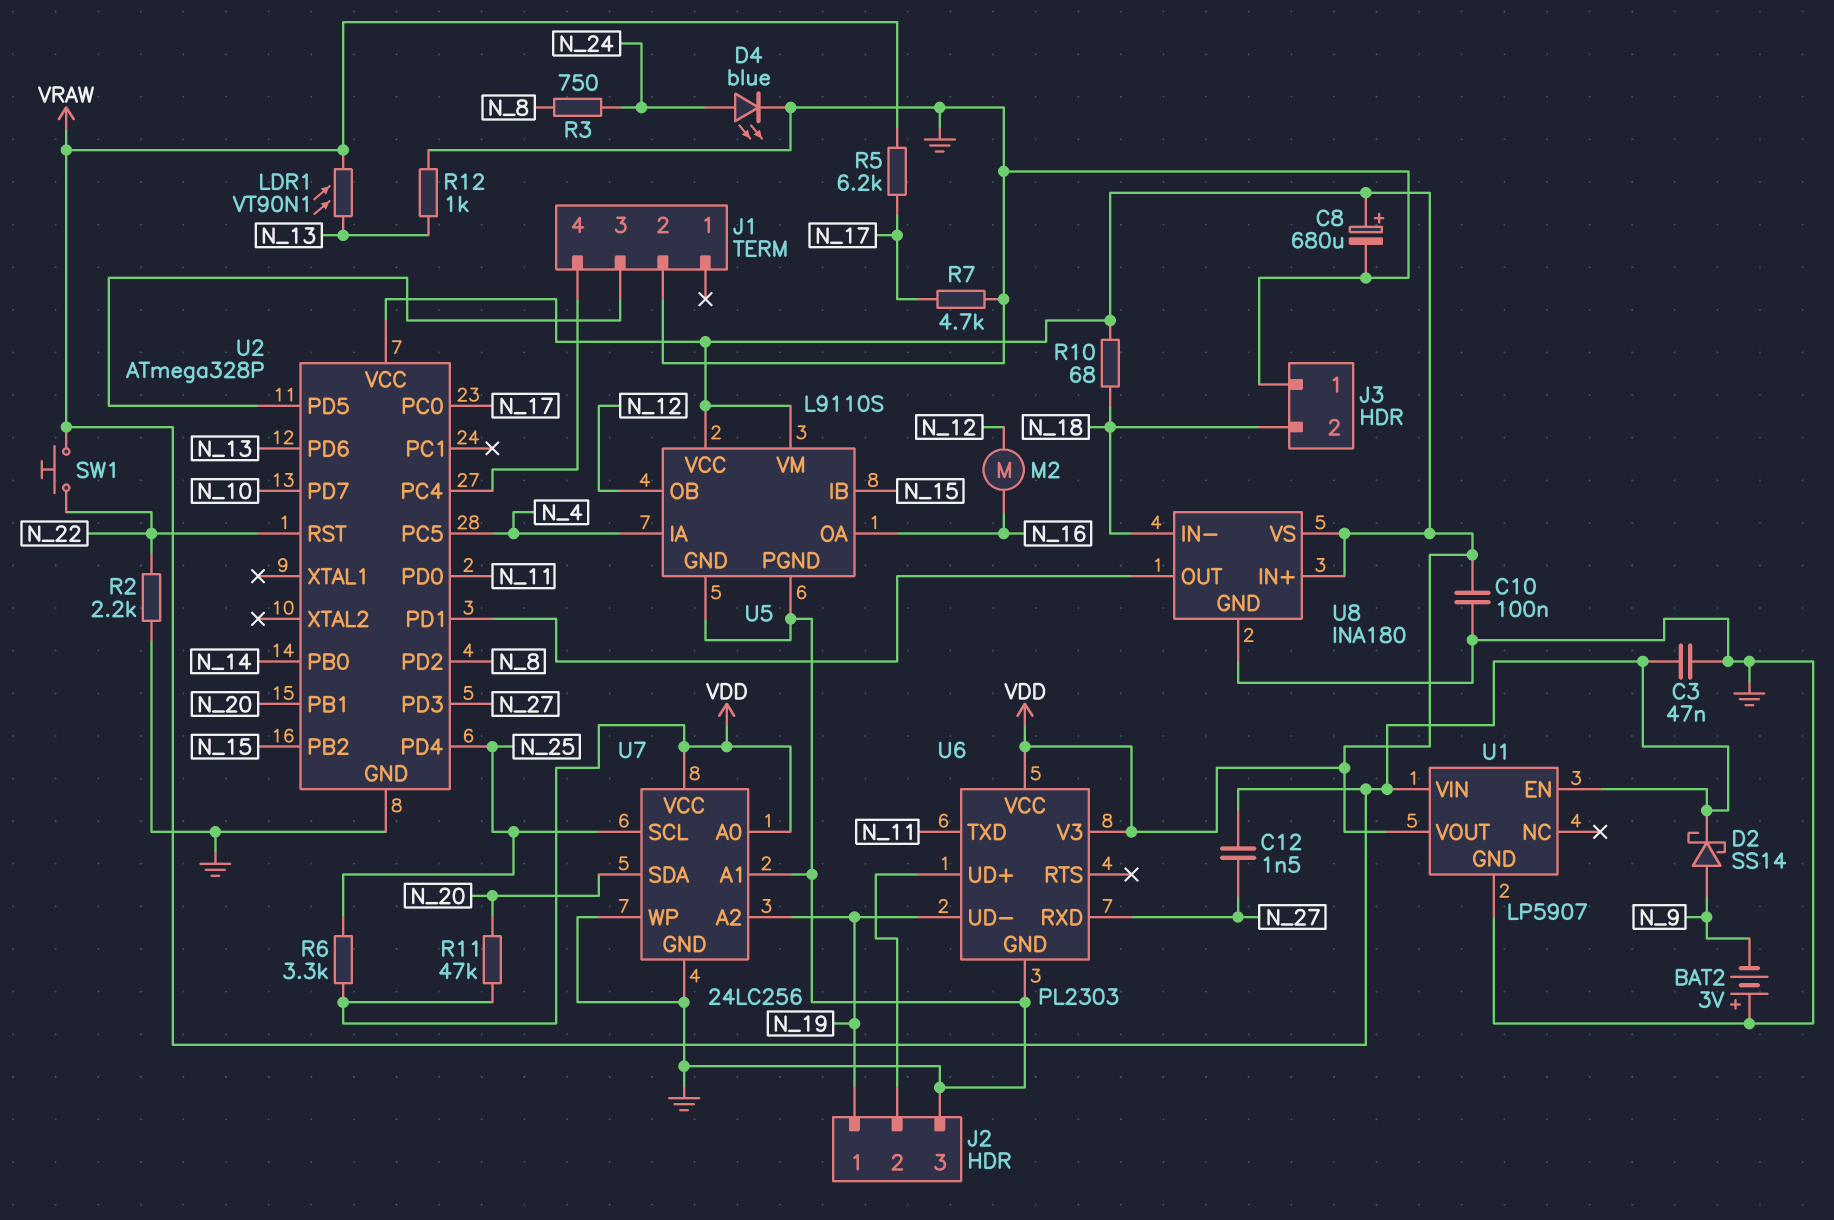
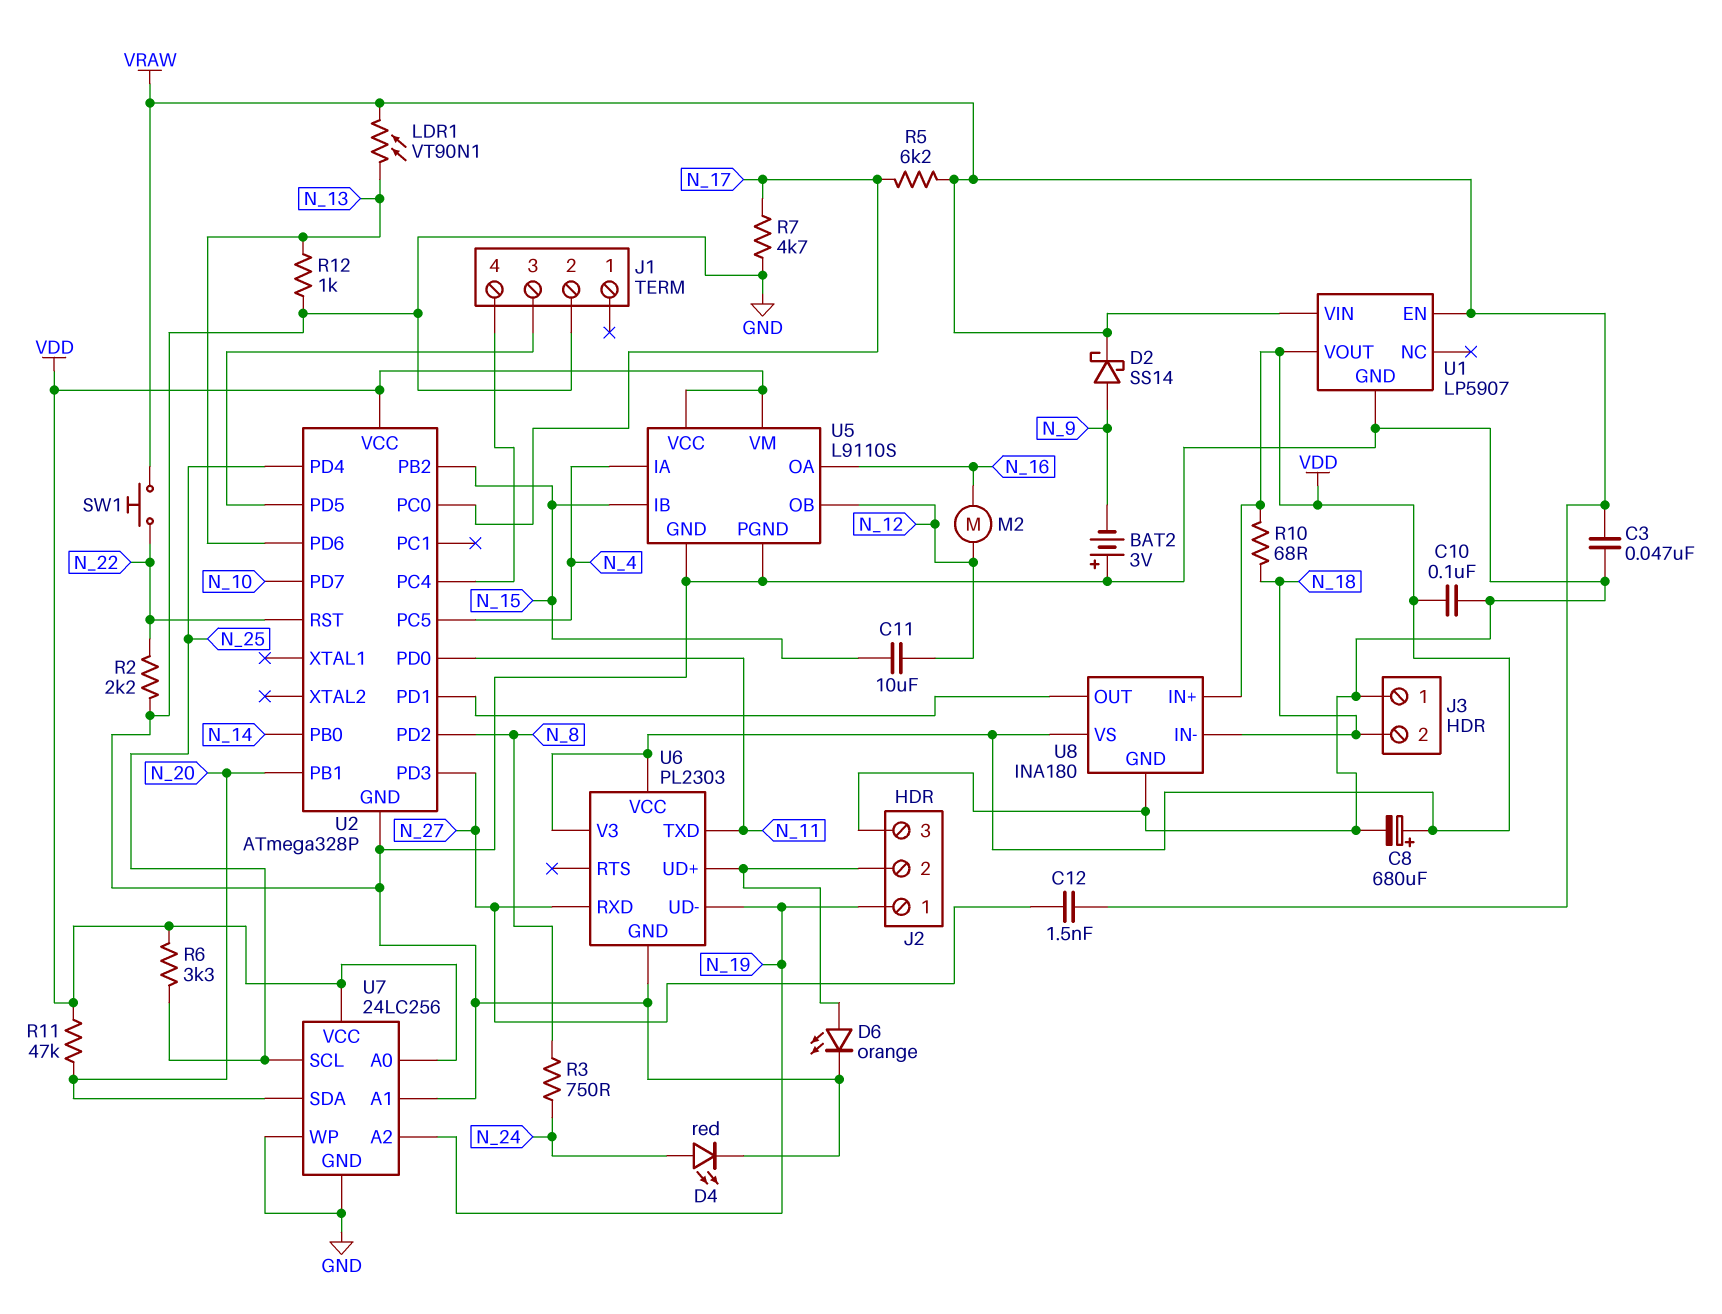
C11: none -> 10uF (N_12, N_15)
D4: LED blue (A N_24, K GND) -> LED red (A N_24, K GND)
D6: none -> LED orange (A J2/2, K GND)

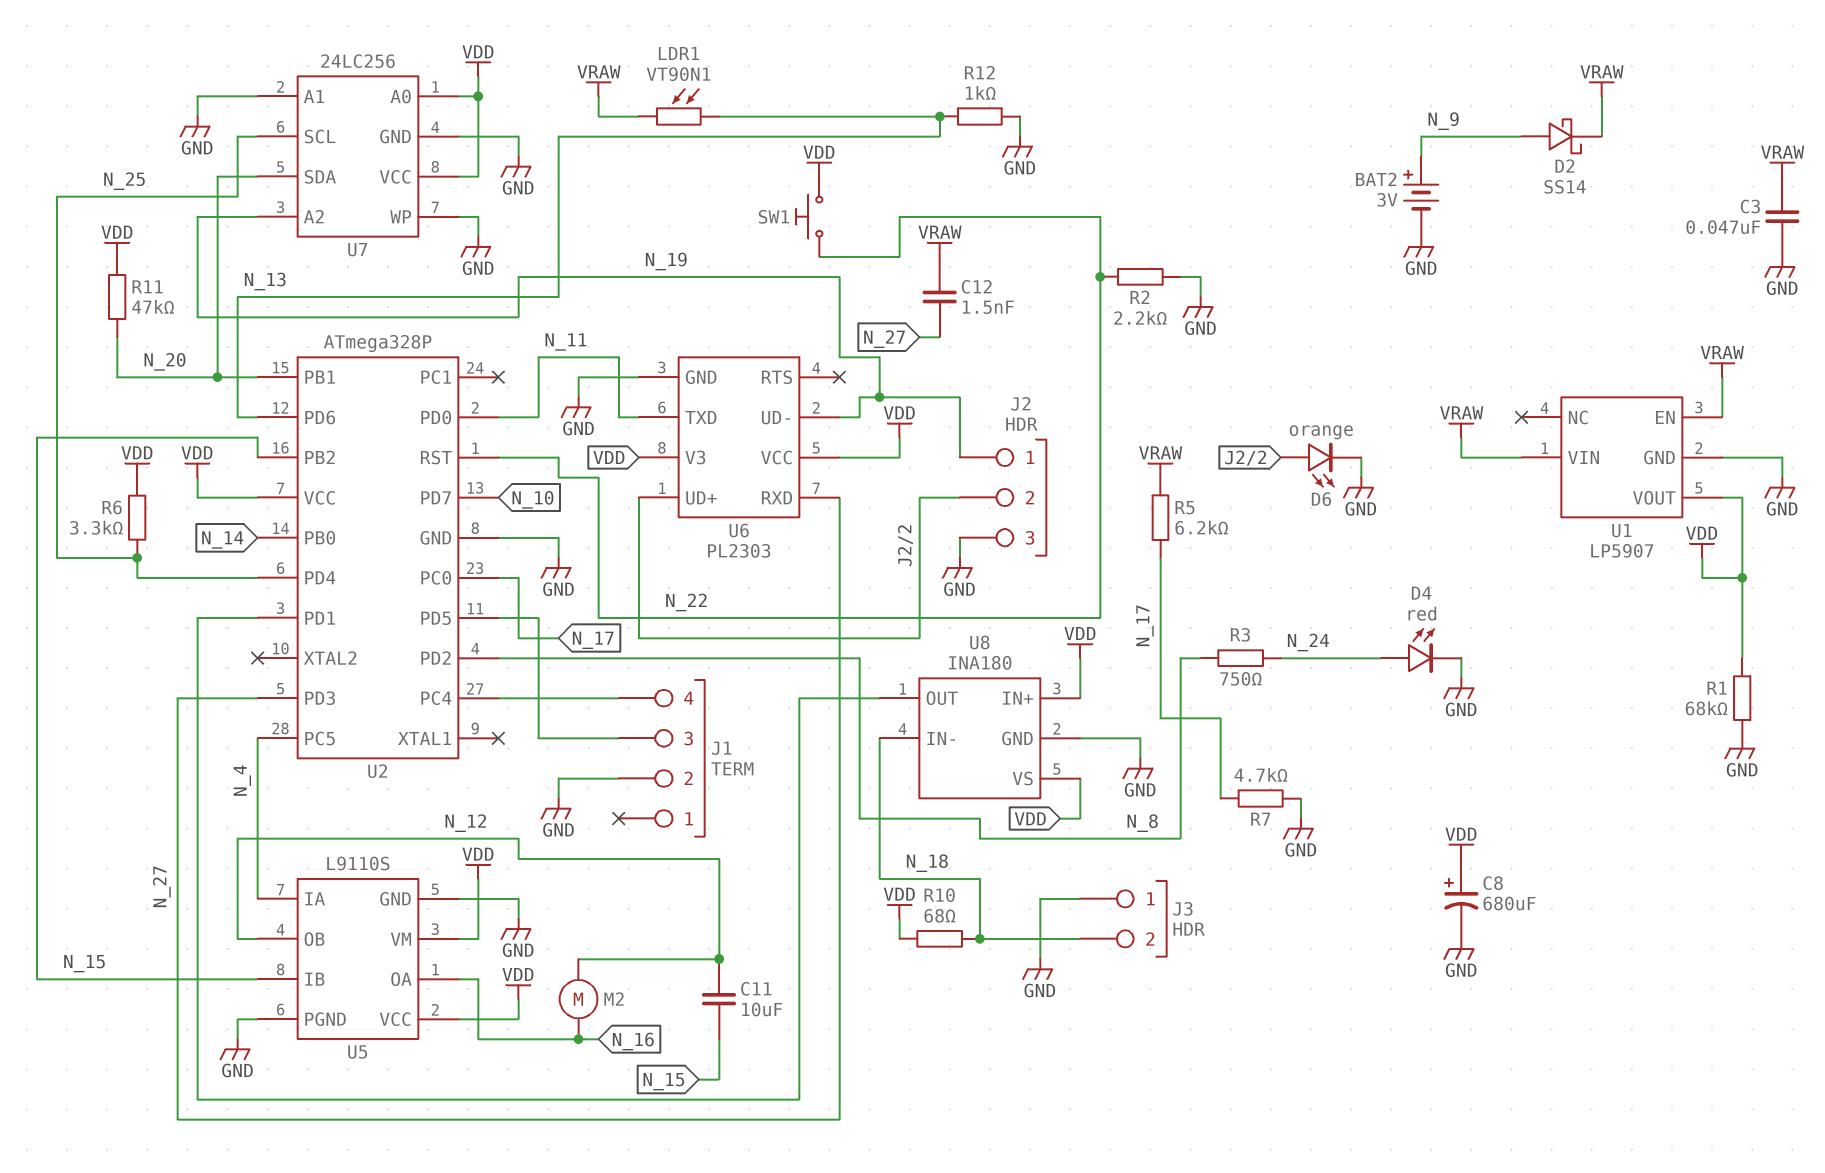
BAT2: 3V (plus GND, minus N_9) -> 3V (plus N_9, minus GND)
C10: 100nF (GND, VDD) -> none
R1: none -> 68k (GND, VDD)
SW1: button (N_22, VRAW) -> button (N_22, VDD)

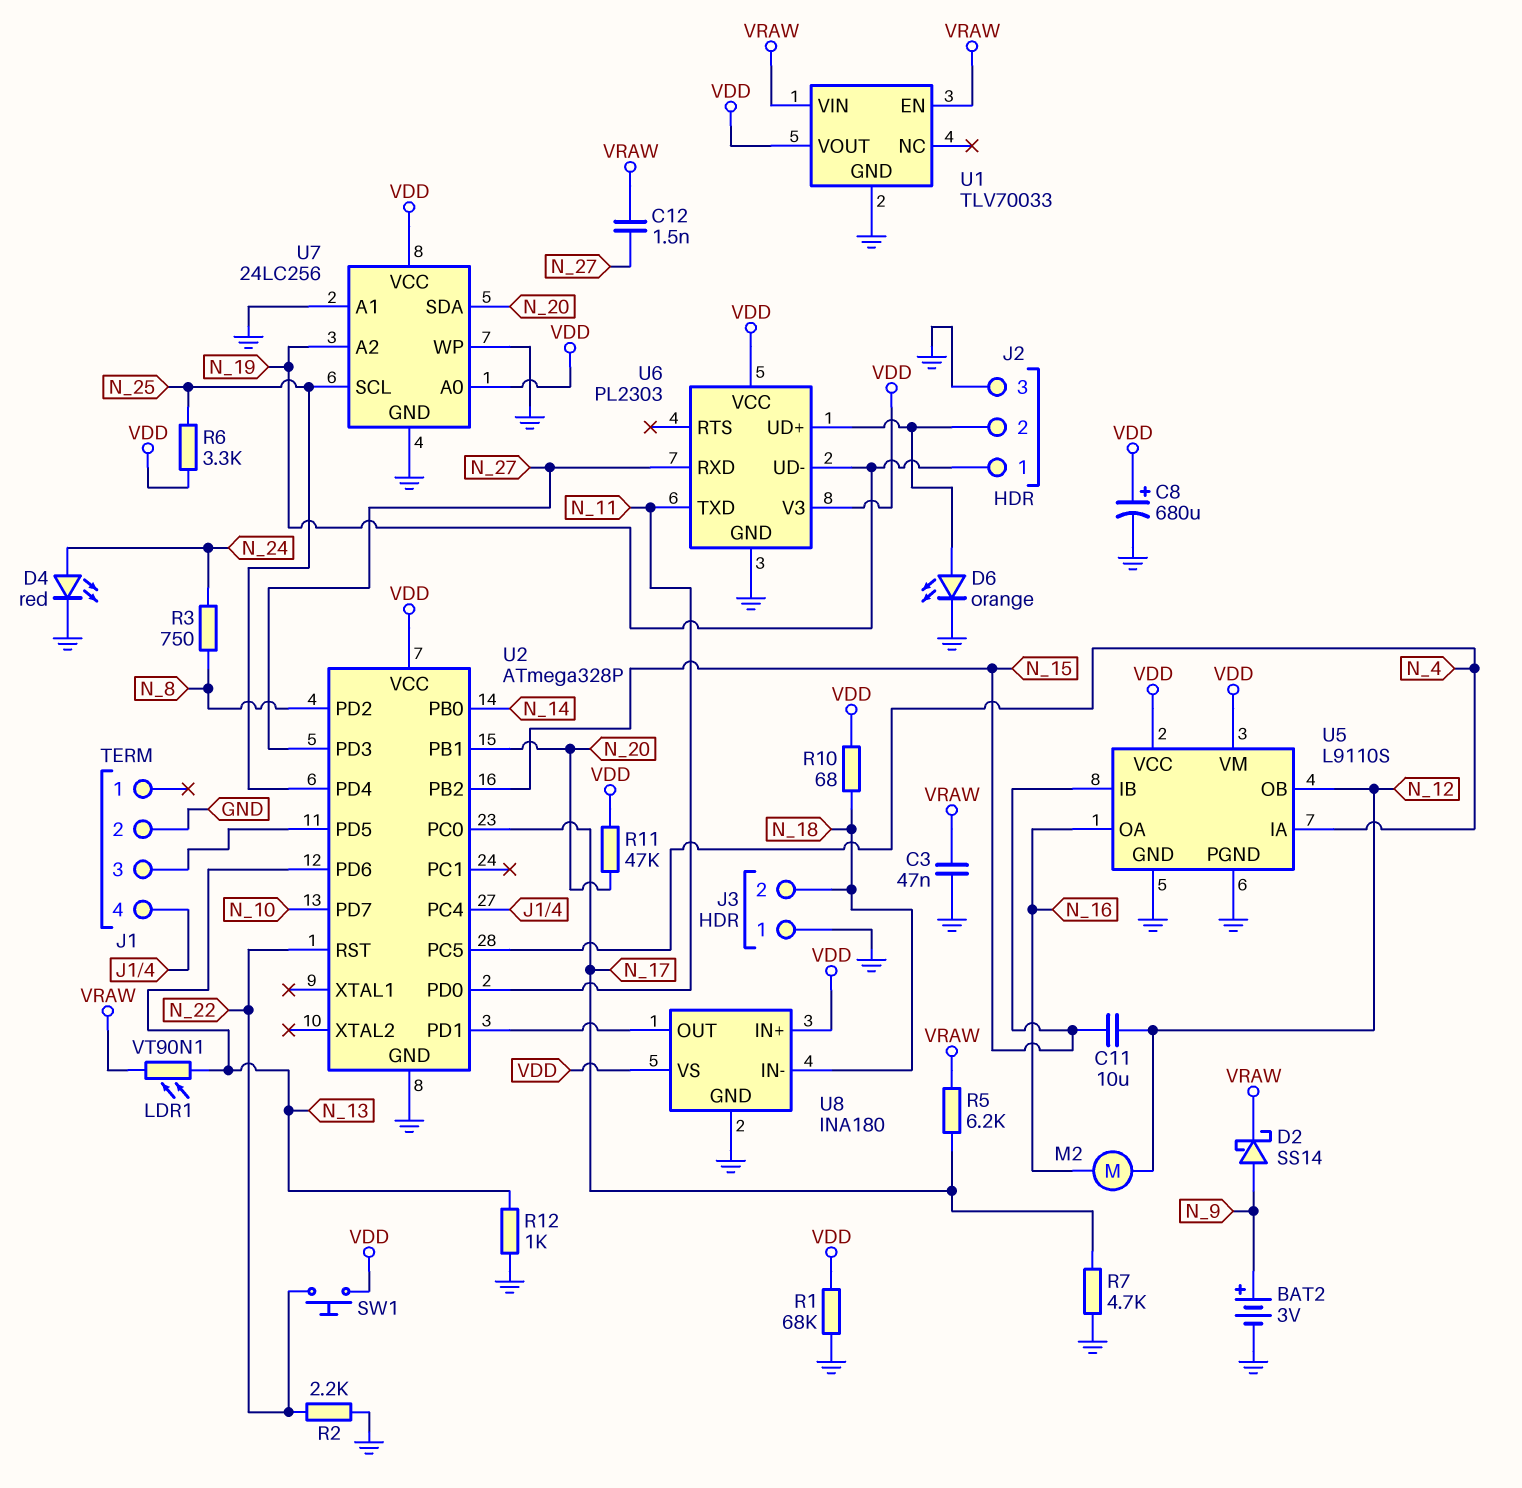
U1: LP5907 -> TLV70033

